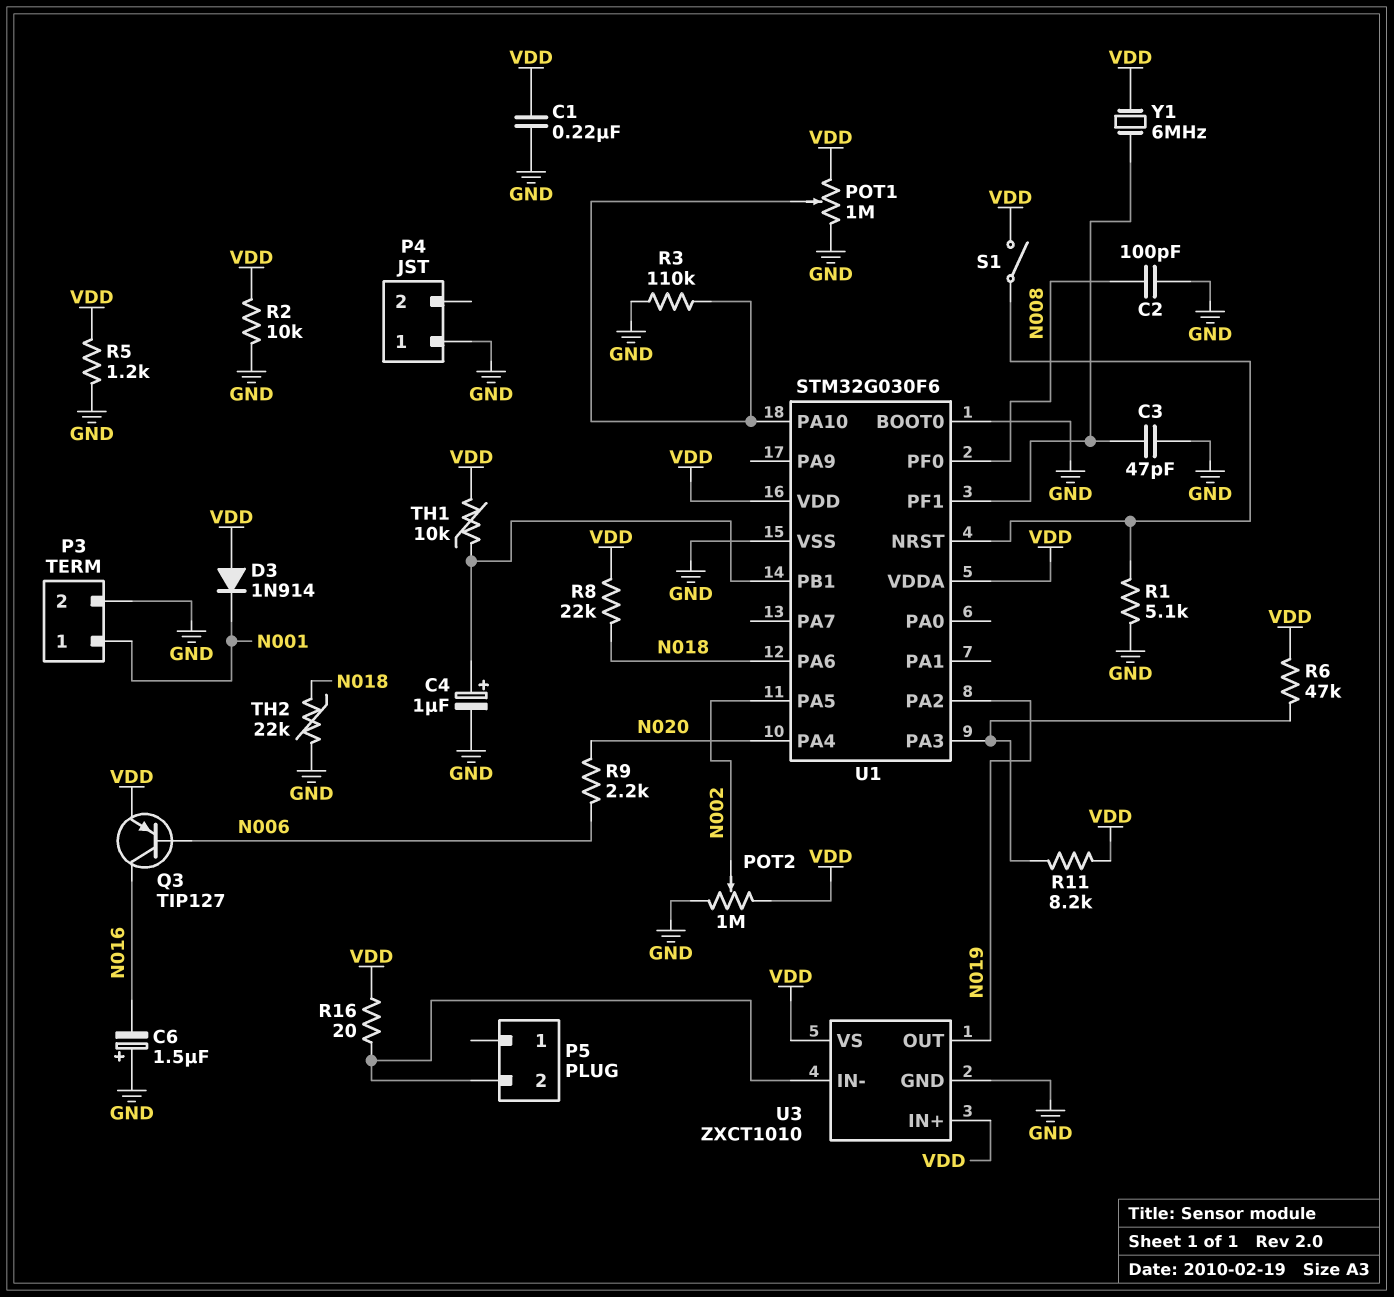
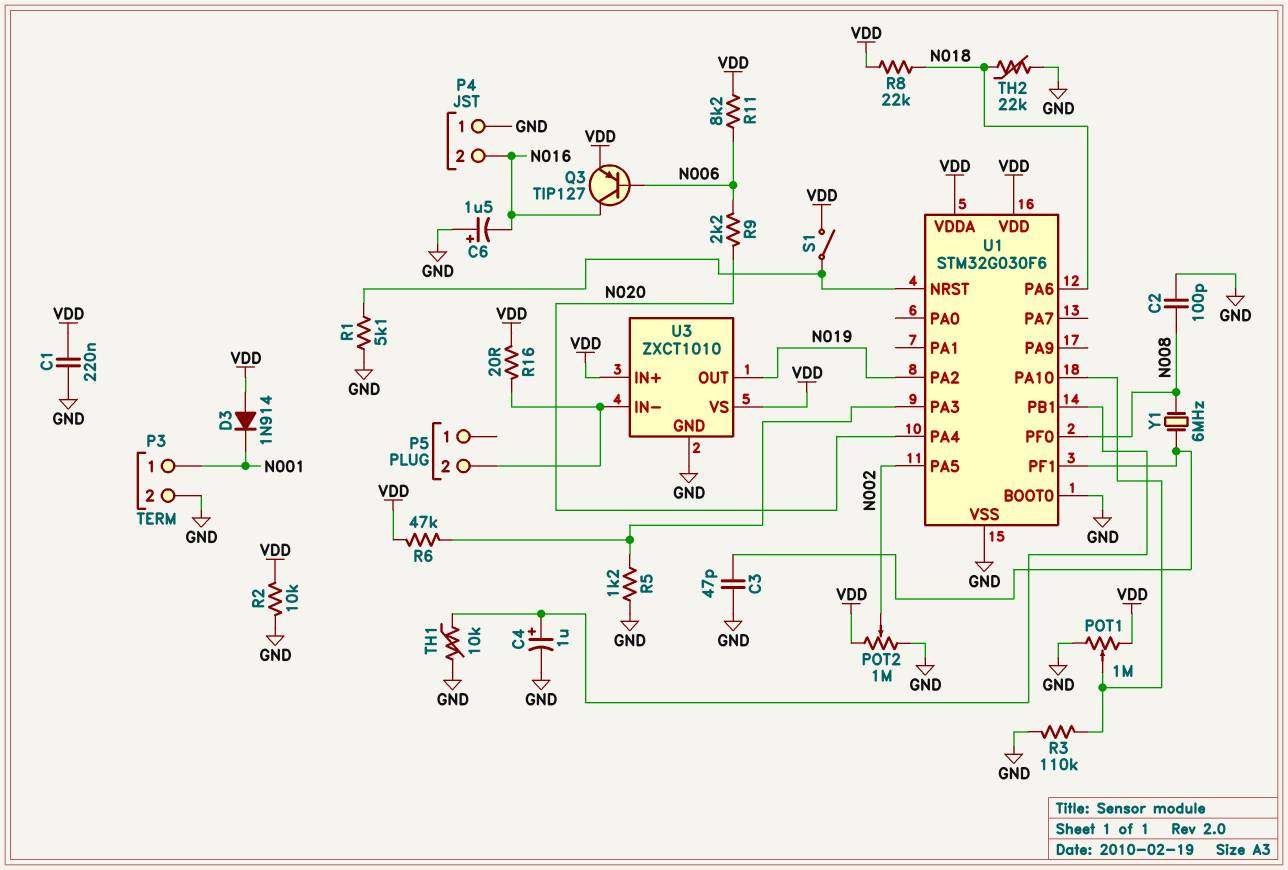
P4 pin 2: none -> N016
R5: 1.2k (GND, VDD) -> 1.2k (GND, U1/PA3)
R11: 8.2k (U1/PA3, VDD) -> 8.2k (N006, VDD)
TH1: 10k (U1/PB1, VDD) -> 10k (GND, U1/PB1)
Y1: 6MHz (U1/PF1, VDD) -> 6MHz (N008, U1/PF1)

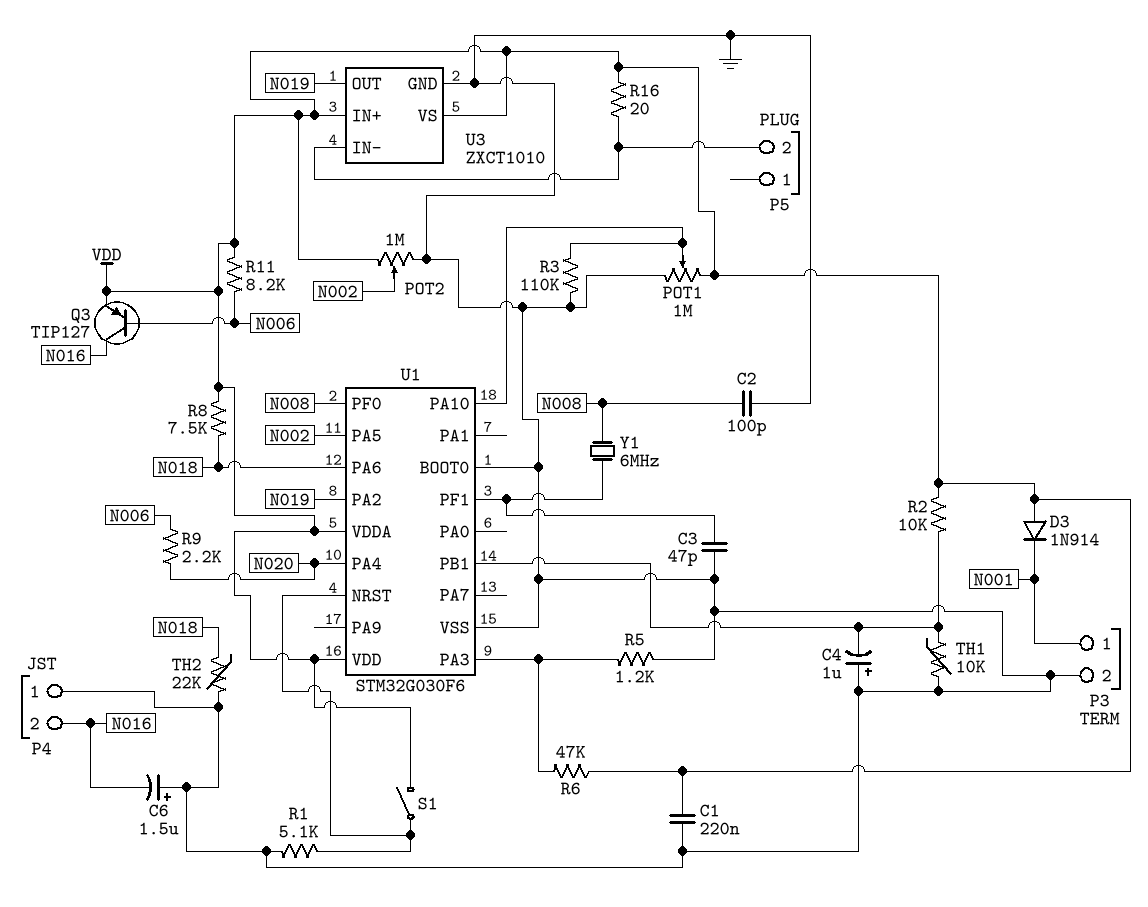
C4: 1uF (plus U1/PB1, minus GND) -> 1uF (plus GND, minus U1/PB1)
R2: 10k (GND, VDD) -> 10k (U1/PB1, VDD)
R8: 22k (N018, VDD) -> 7.5k (N018, VDD)

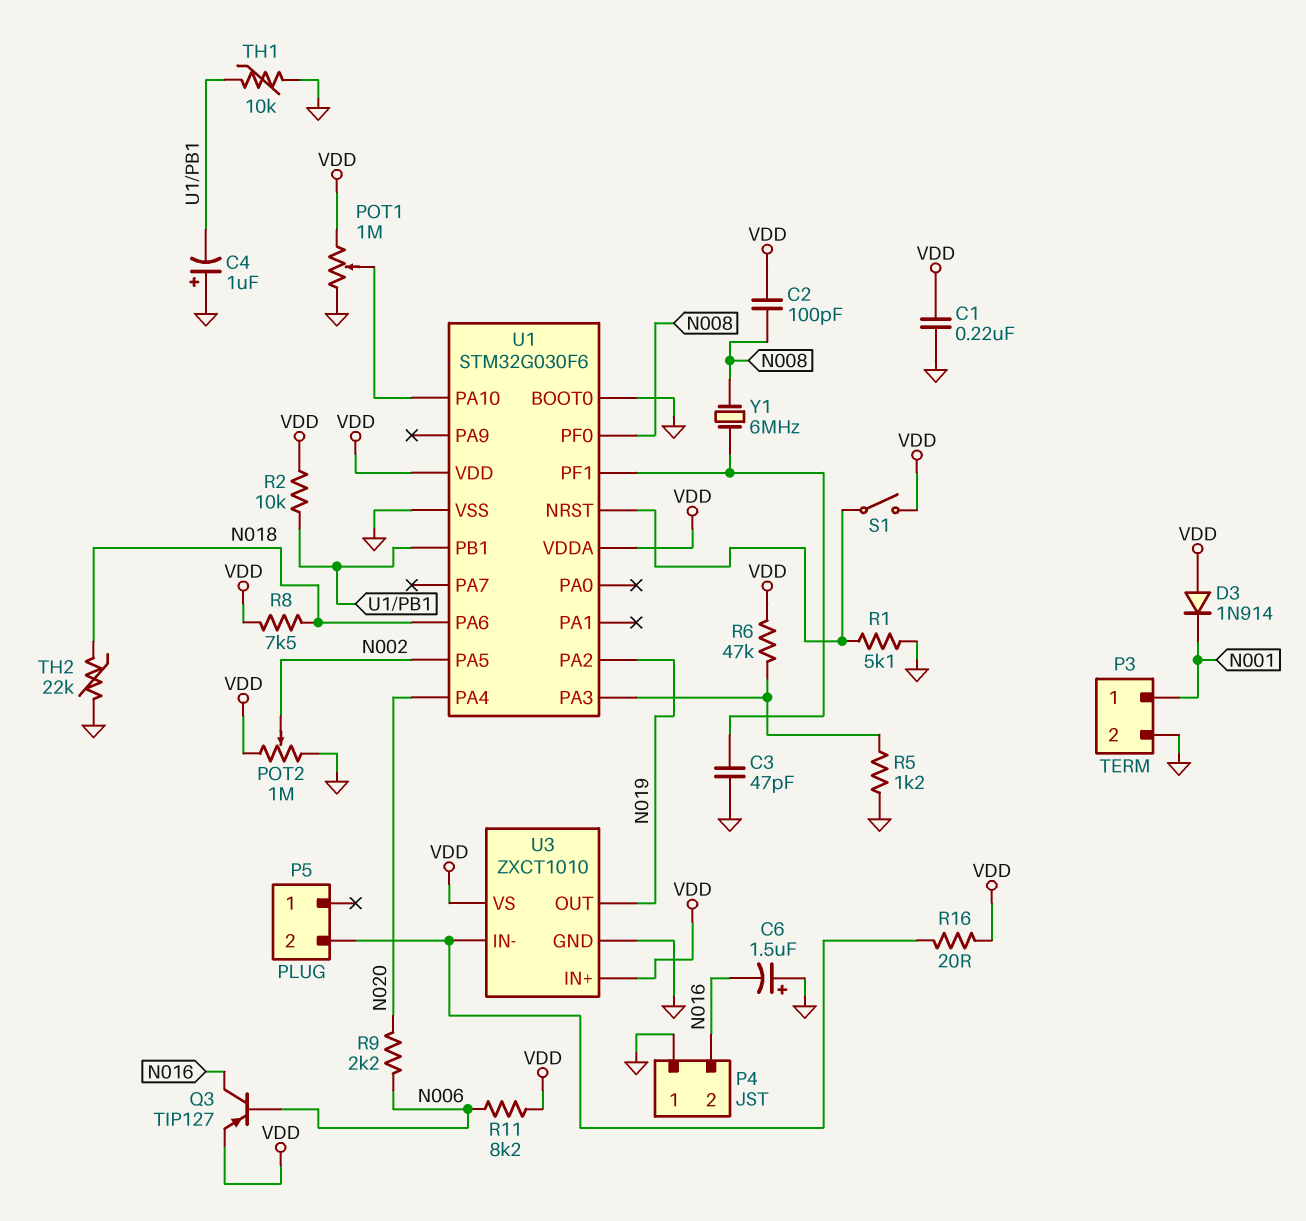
C2: 100pF (GND, N008) -> 100pF (N008, VDD)
R3: 110k (GND, U1/PA10) -> none

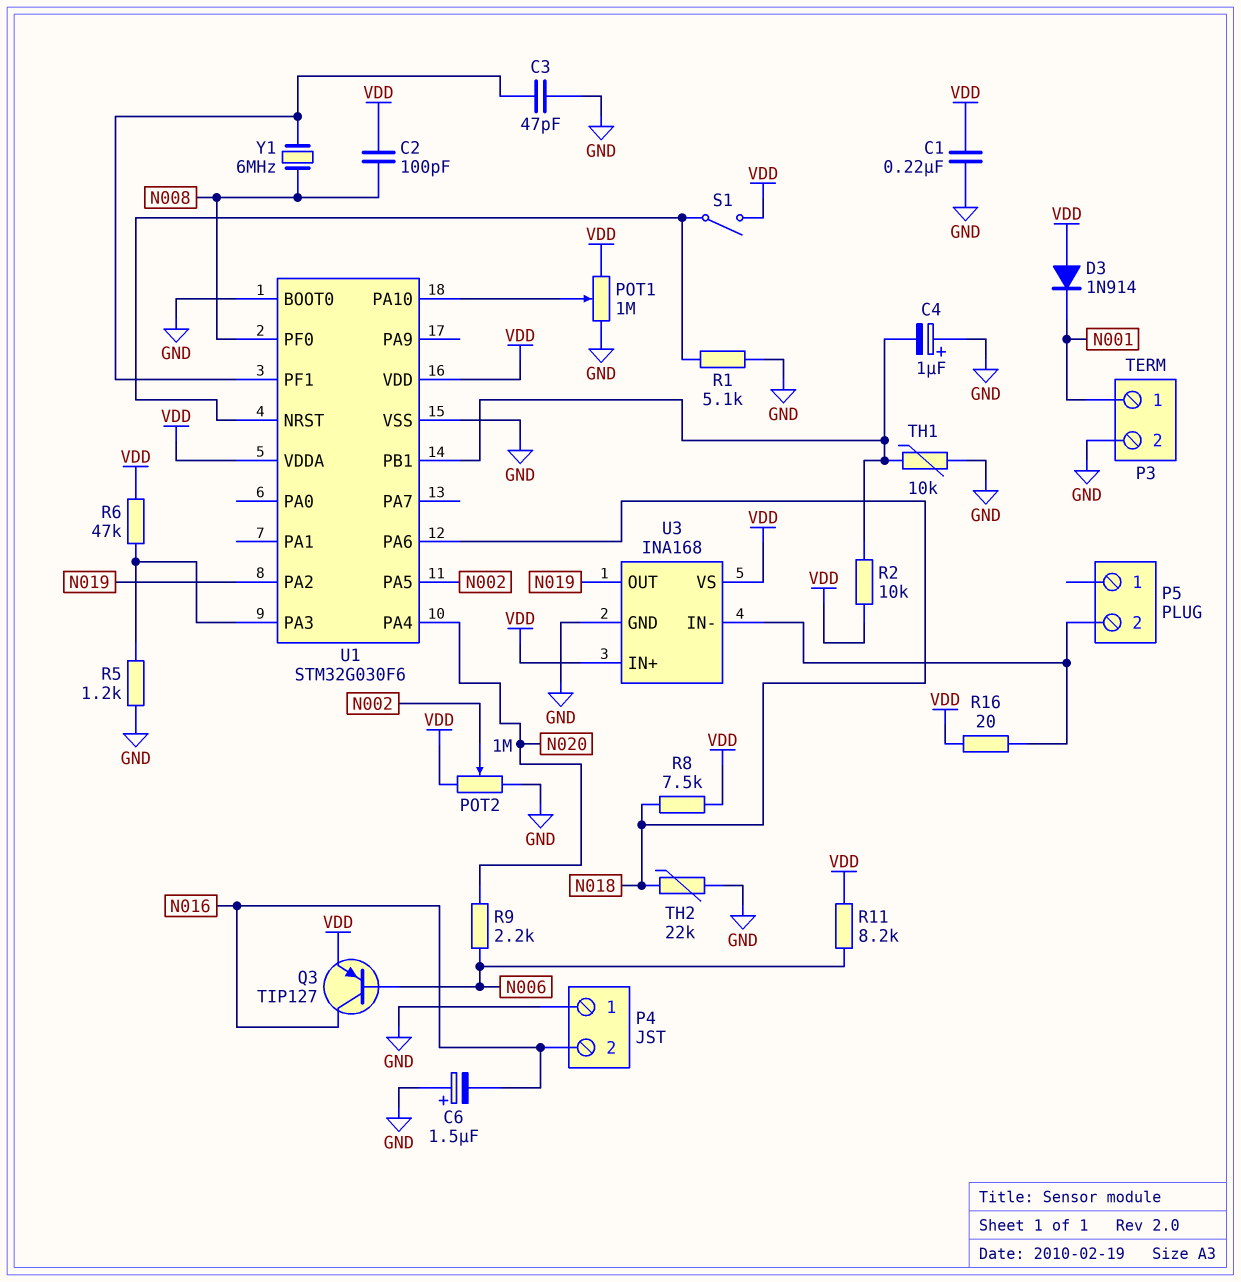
U3: ZXCT1010 -> INA168

